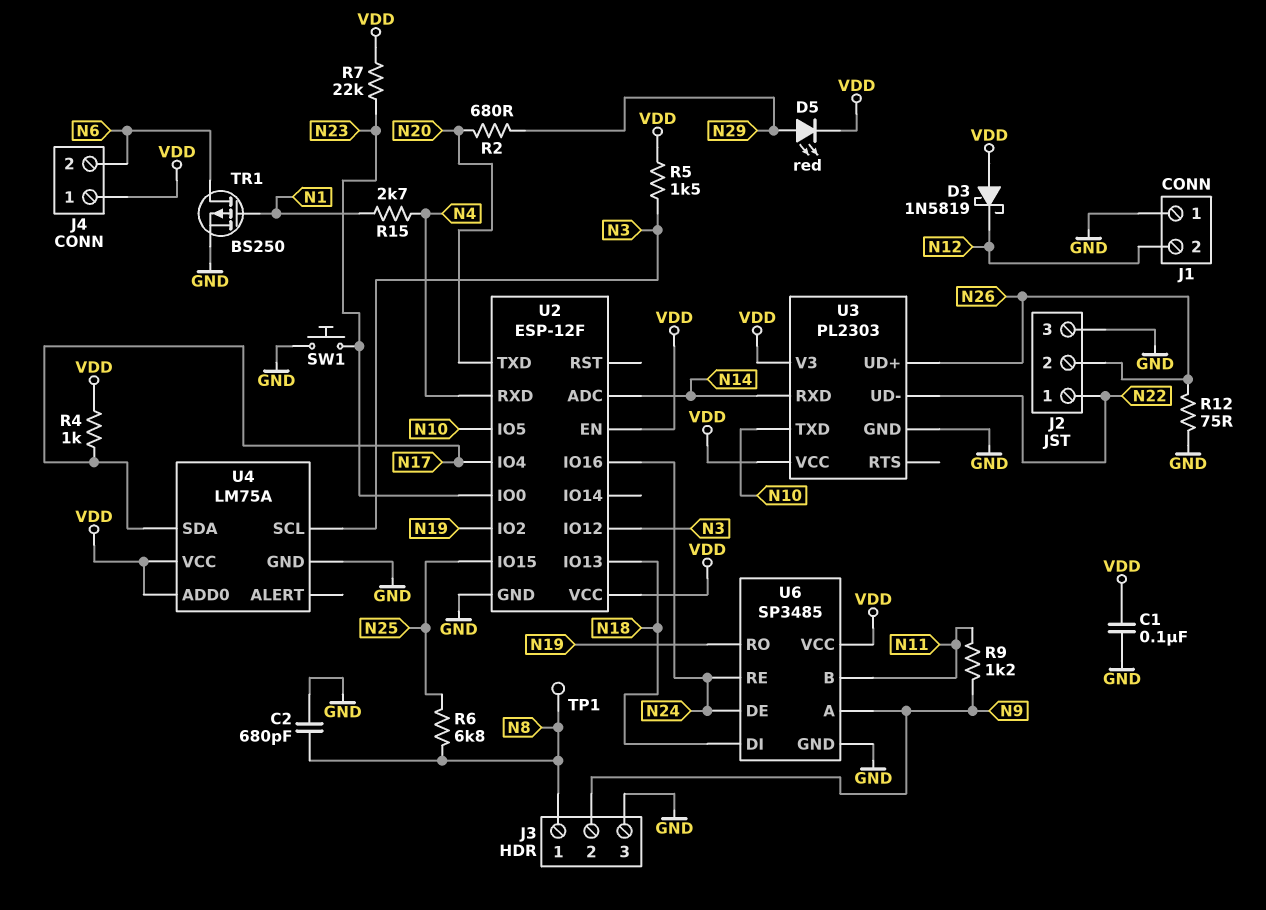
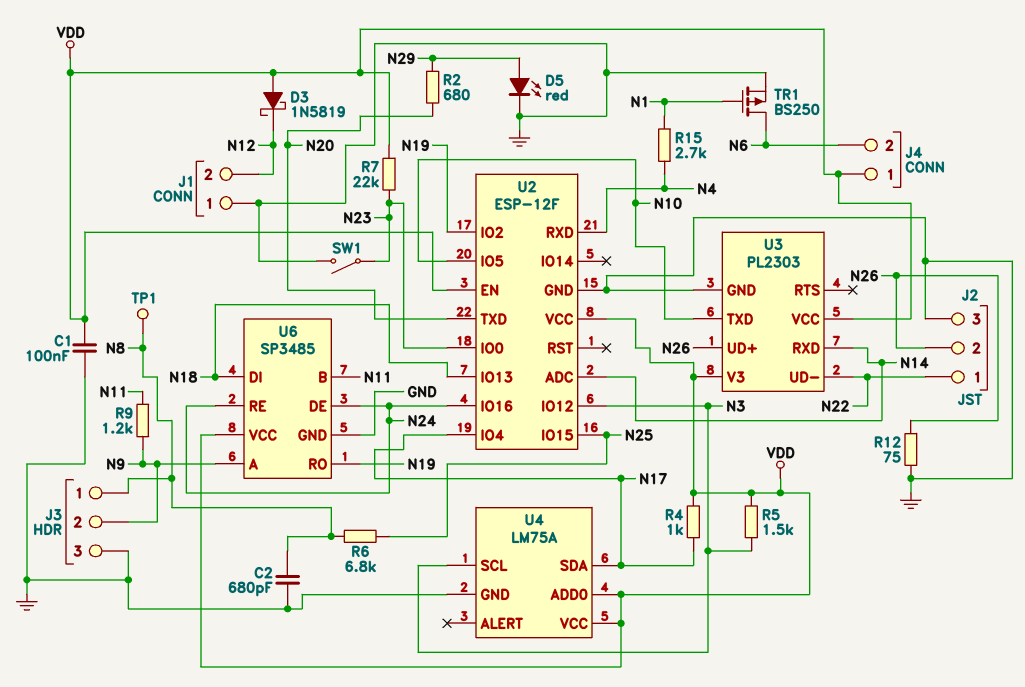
D5: LED red (A N29, K VDD) -> LED red (A N29, K GND)
SW1: button (GND, N23) -> switch (GND, N23)

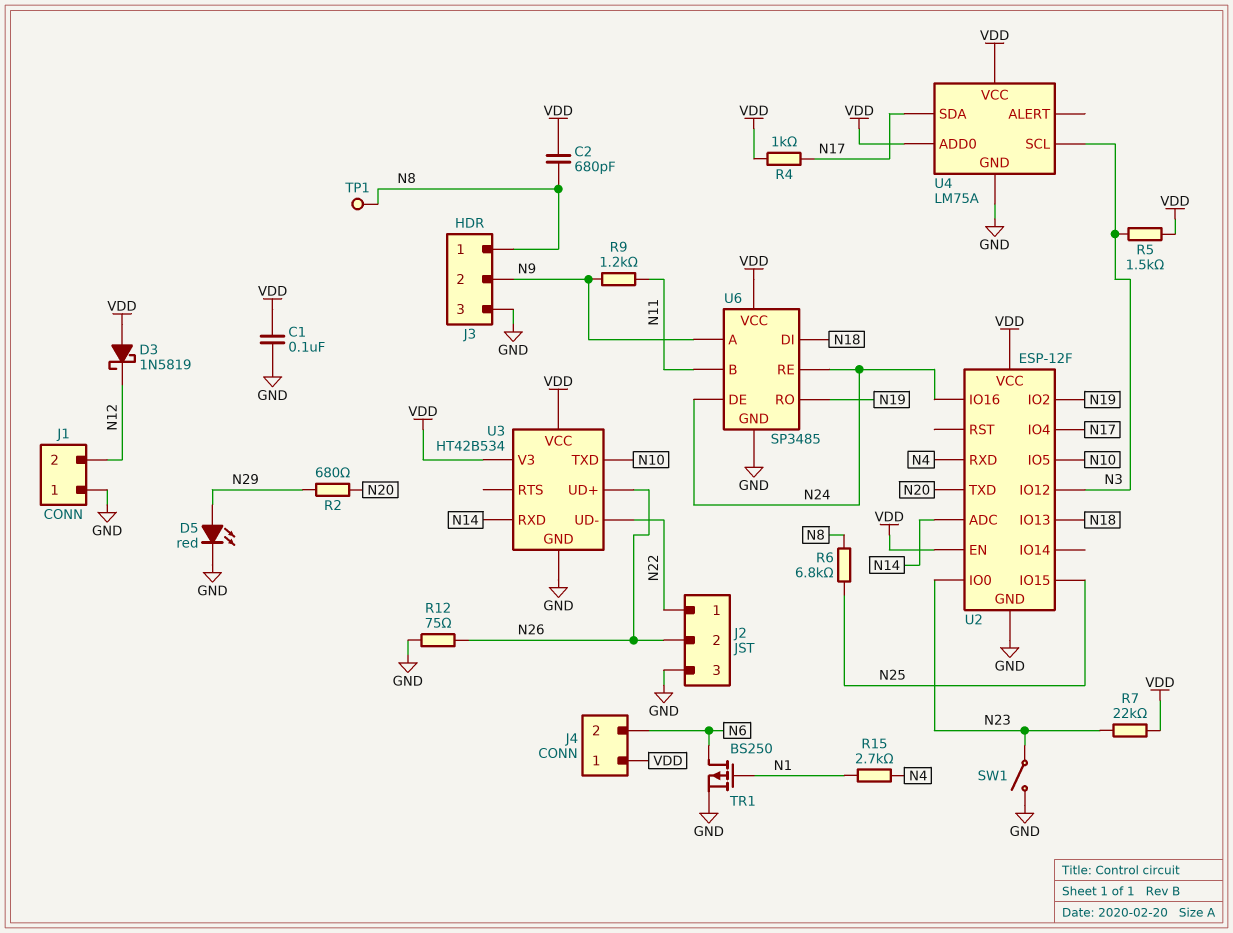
C2: 680pF (GND, N8) -> 680pF (N8, VDD)
U3: PL2303 -> HT42B534

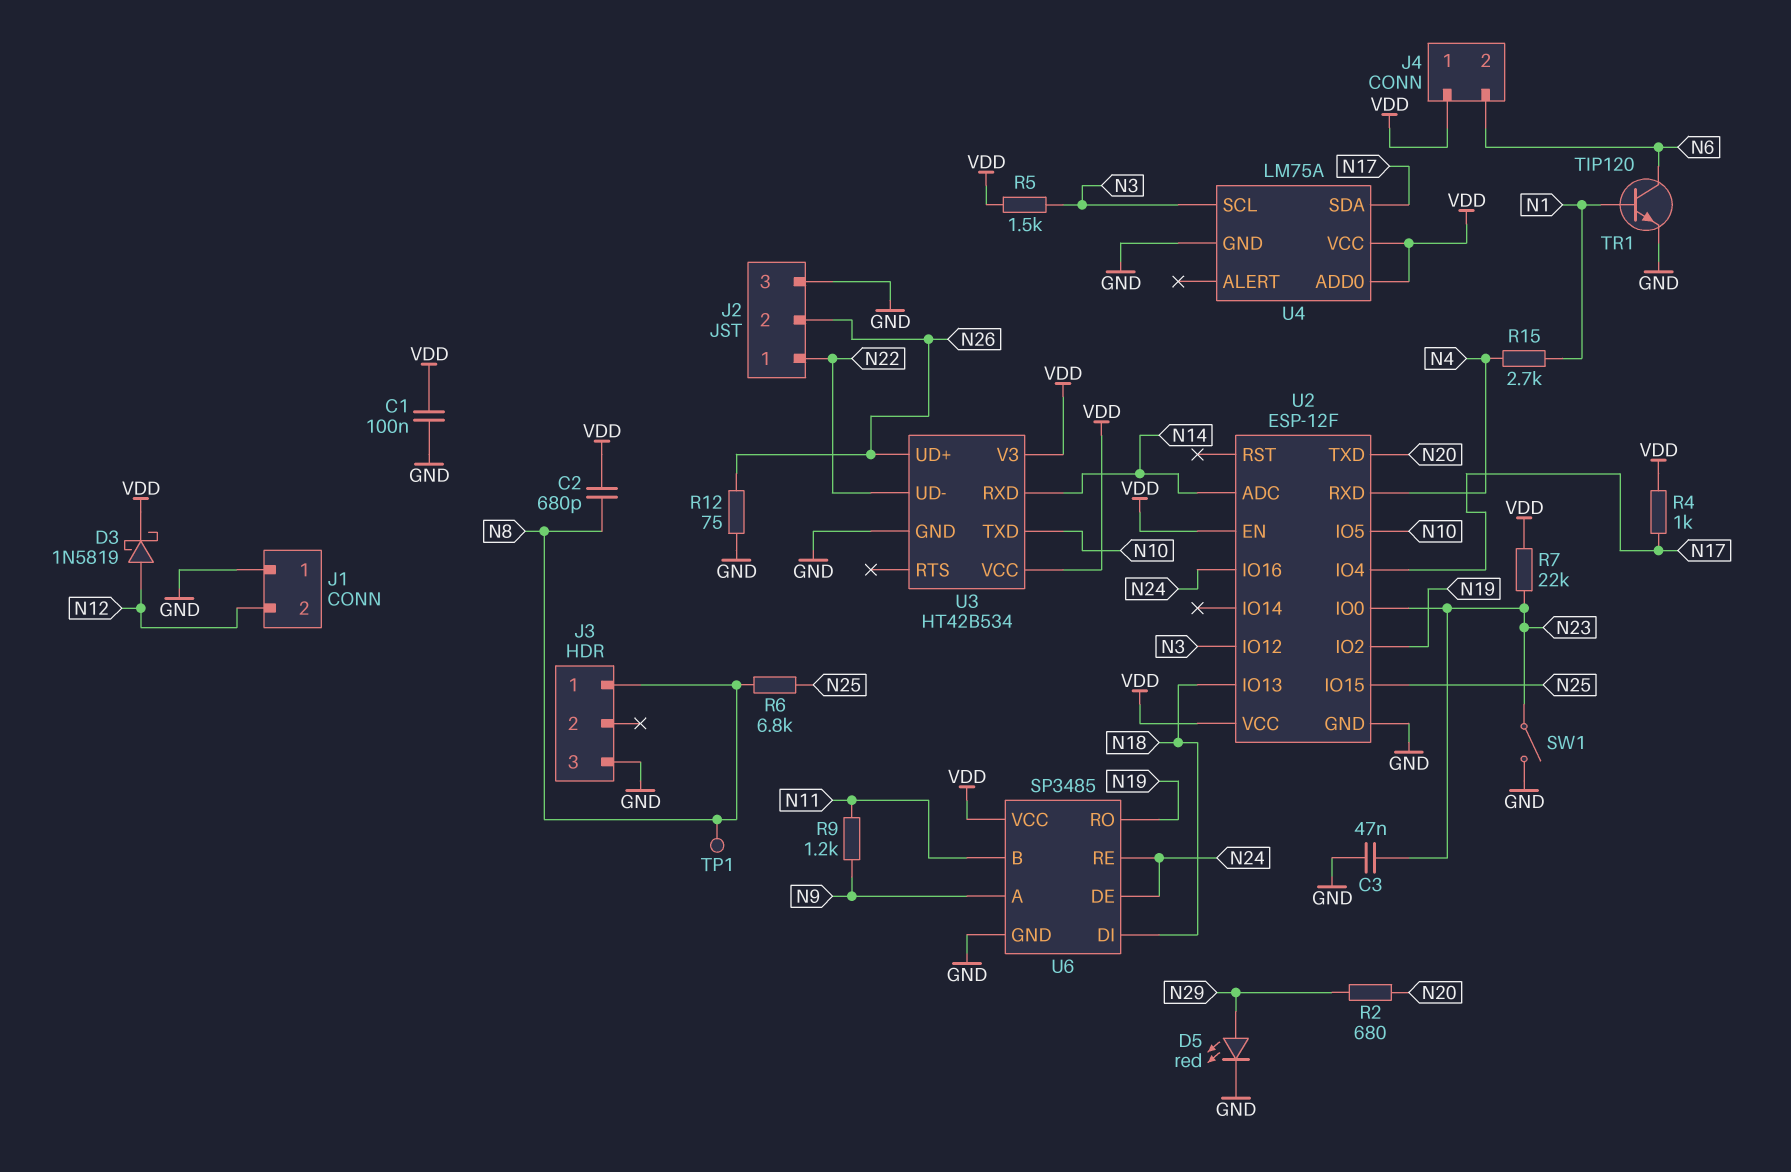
C3: none -> 47nF (GND, N23)
D3: schottky 1N5819 (A VDD, K N12) -> schottky 1N5819 (A N12, K VDD)
J3 pin 2: N9 -> none
TR1: PMOS BS250 (G N1, D N6, S GND) -> NPN TIP120 (B N1, C N6, E GND)

